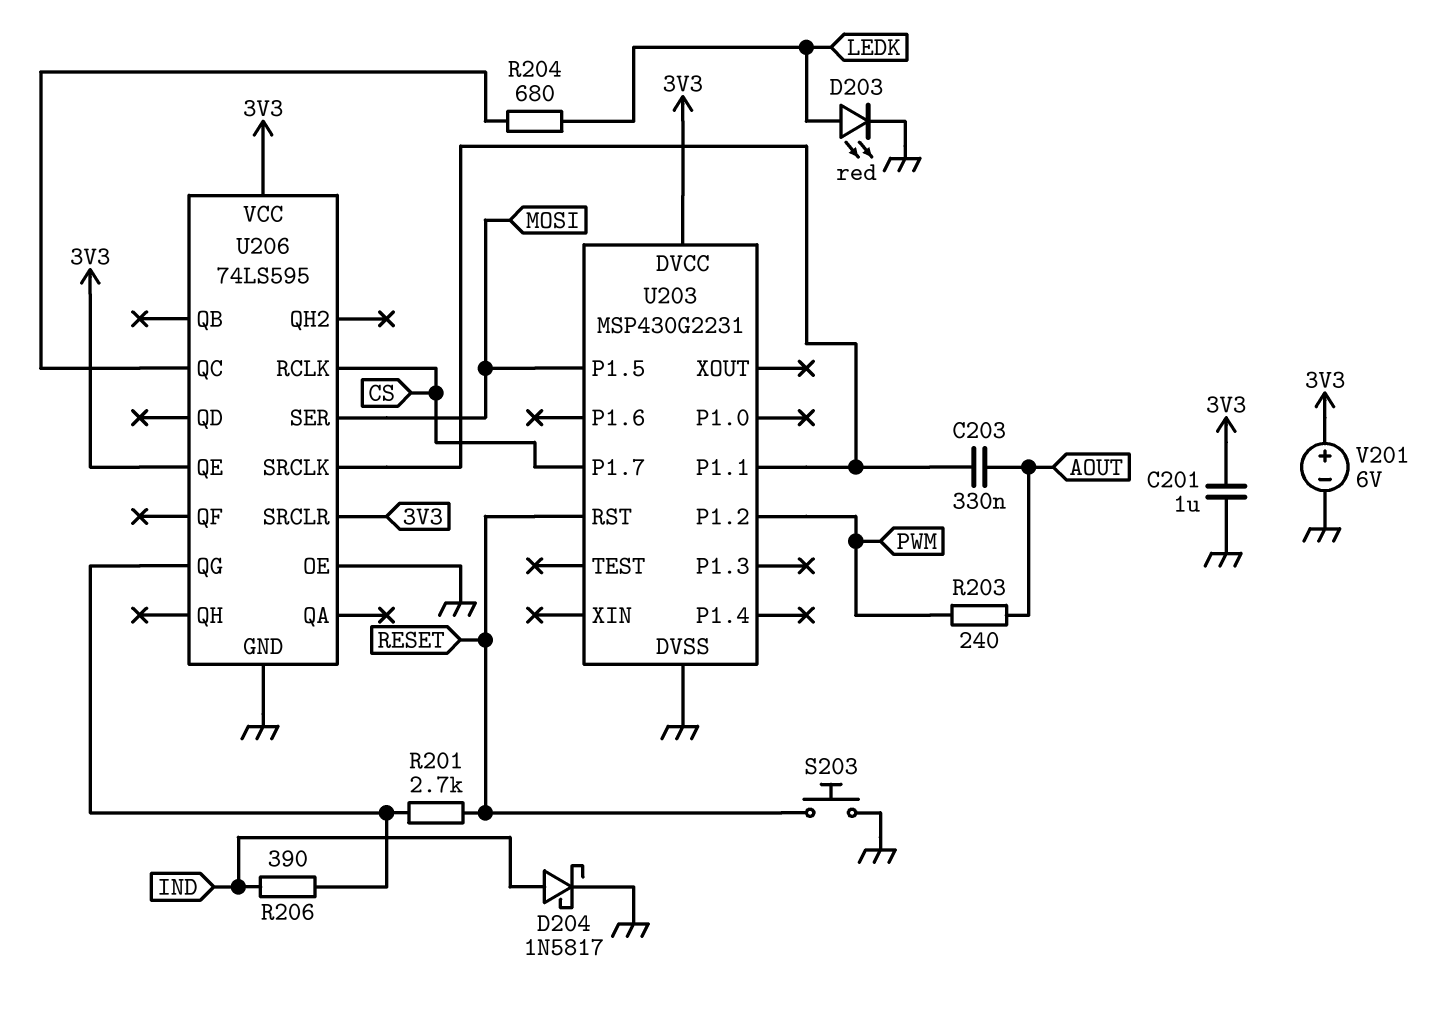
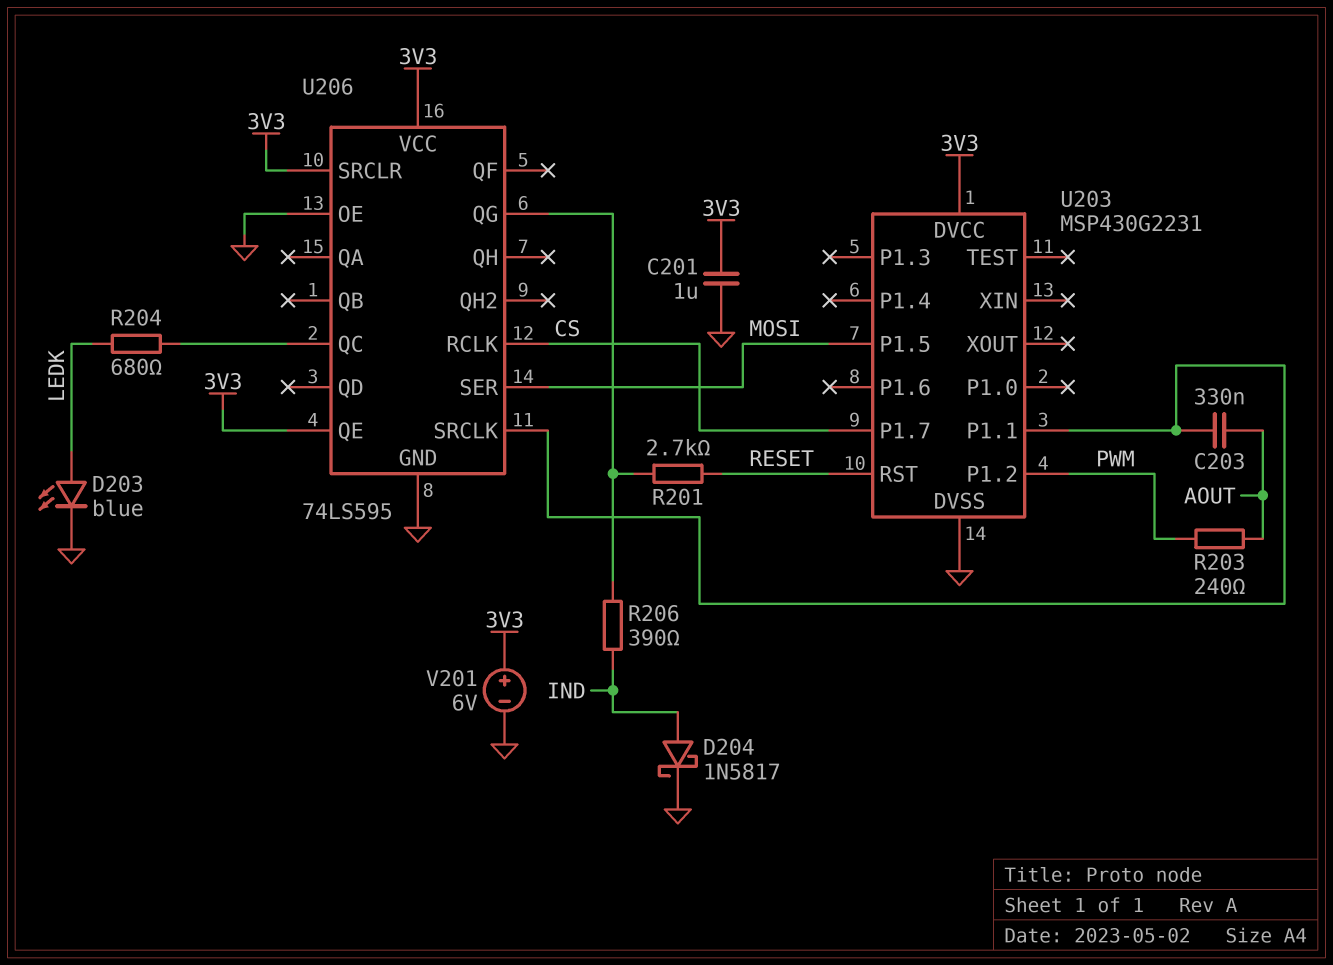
D203: LED red (A LEDK, K GND) -> LED blue (A LEDK, K GND)
S203: button (GND, RESET) -> none

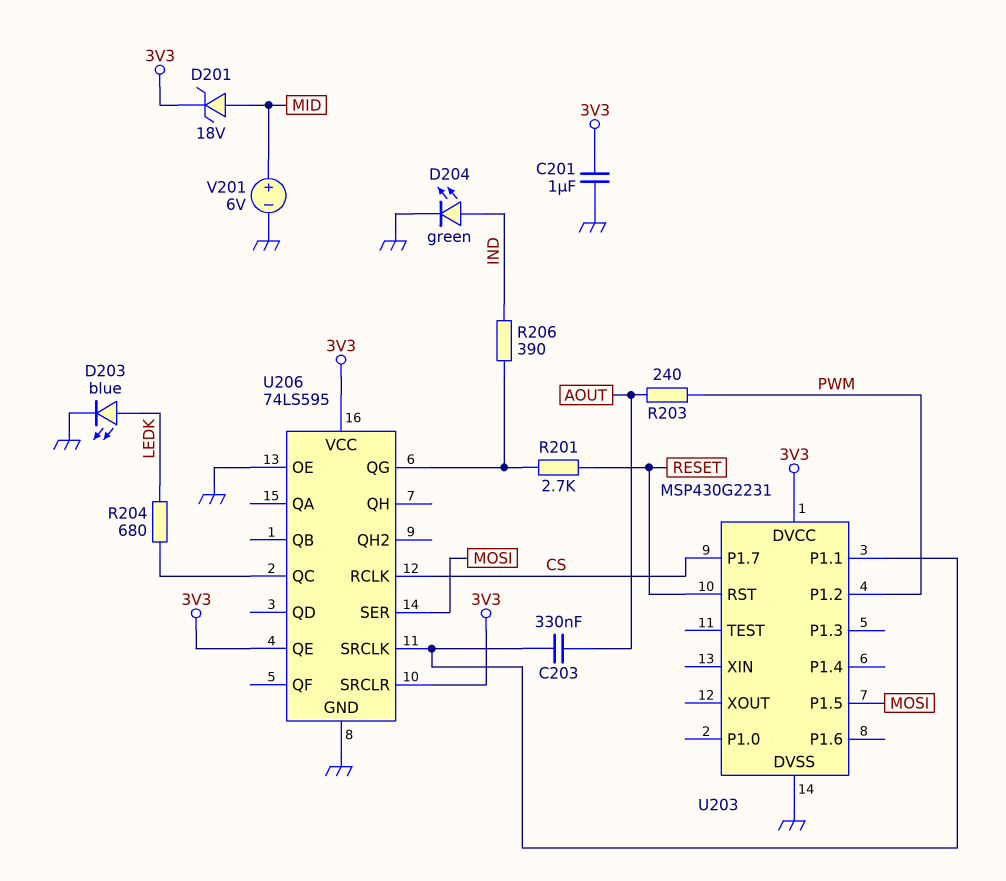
D201: none -> zener 18V (A MID, K 3V3)
D204: schottky 1N5817 (A IND, K GND) -> LED green (A IND, K GND)
V201: 6V (plus 3V3, minus GND) -> 6V (plus MID, minus GND)

